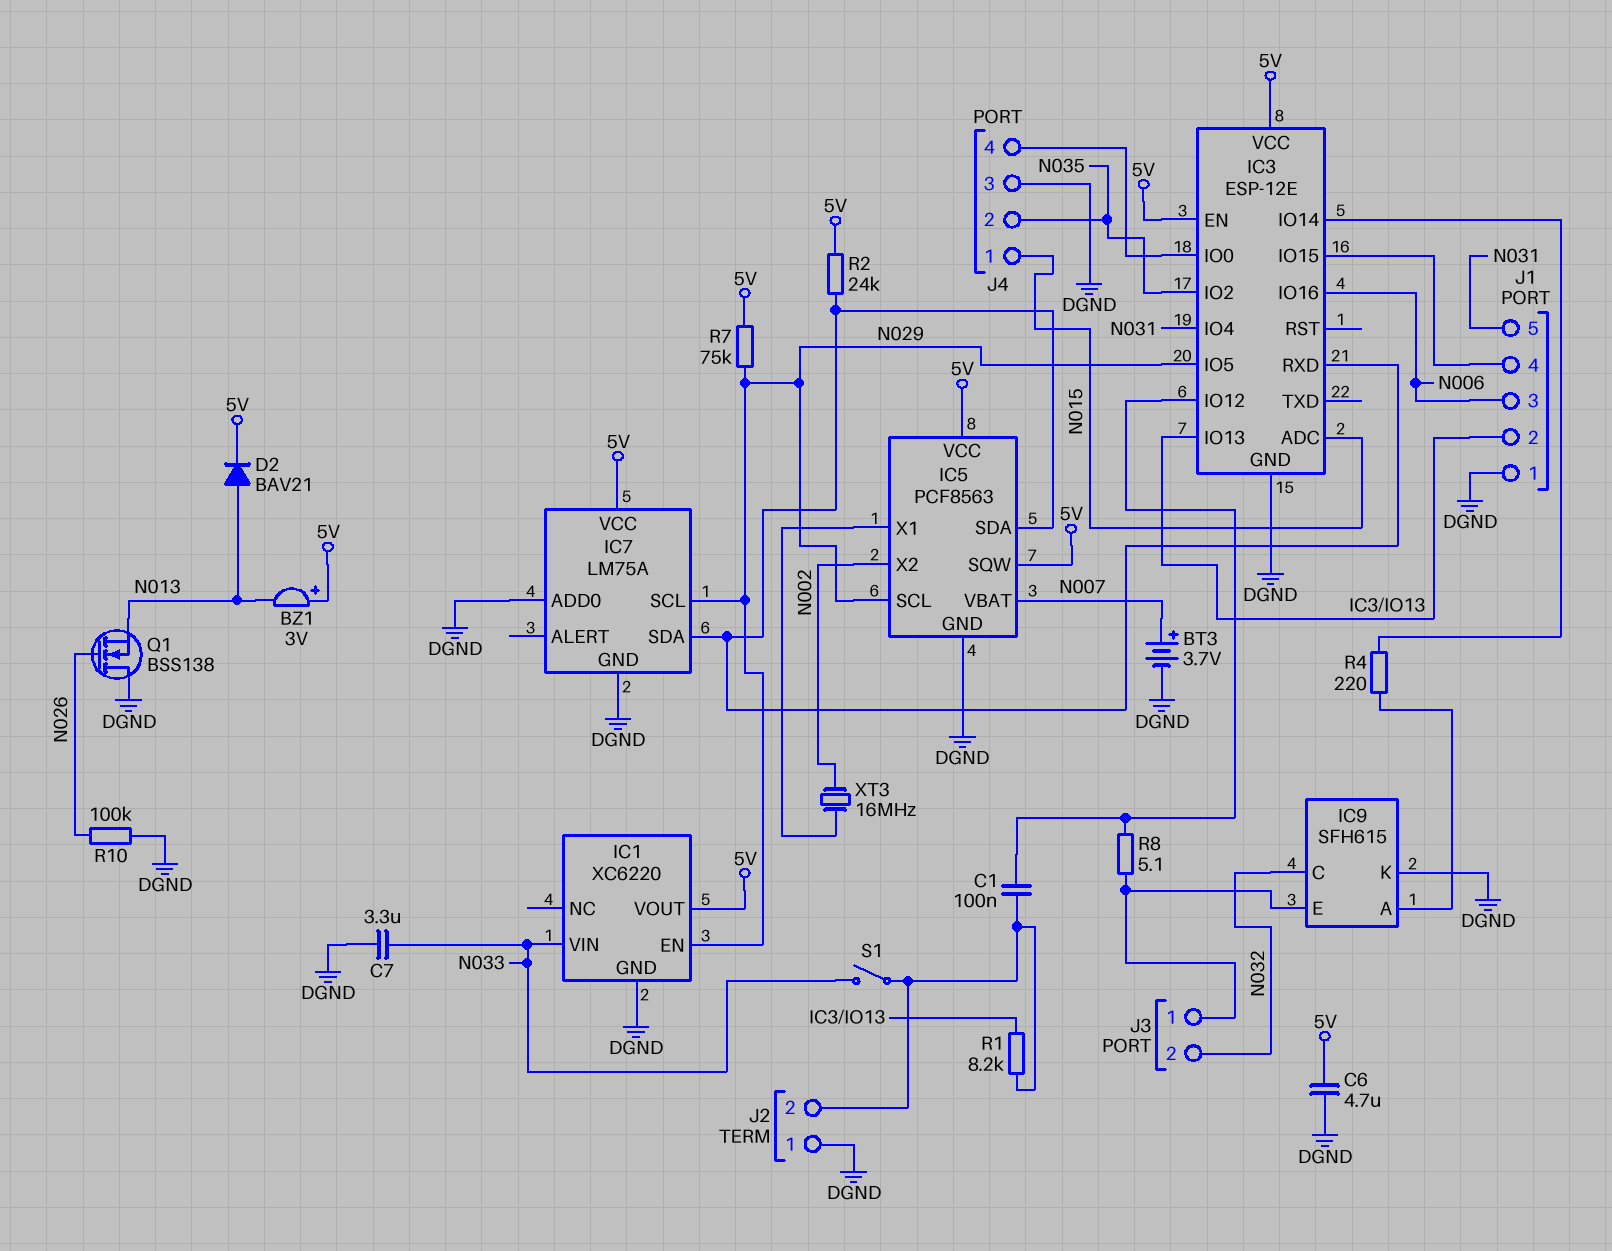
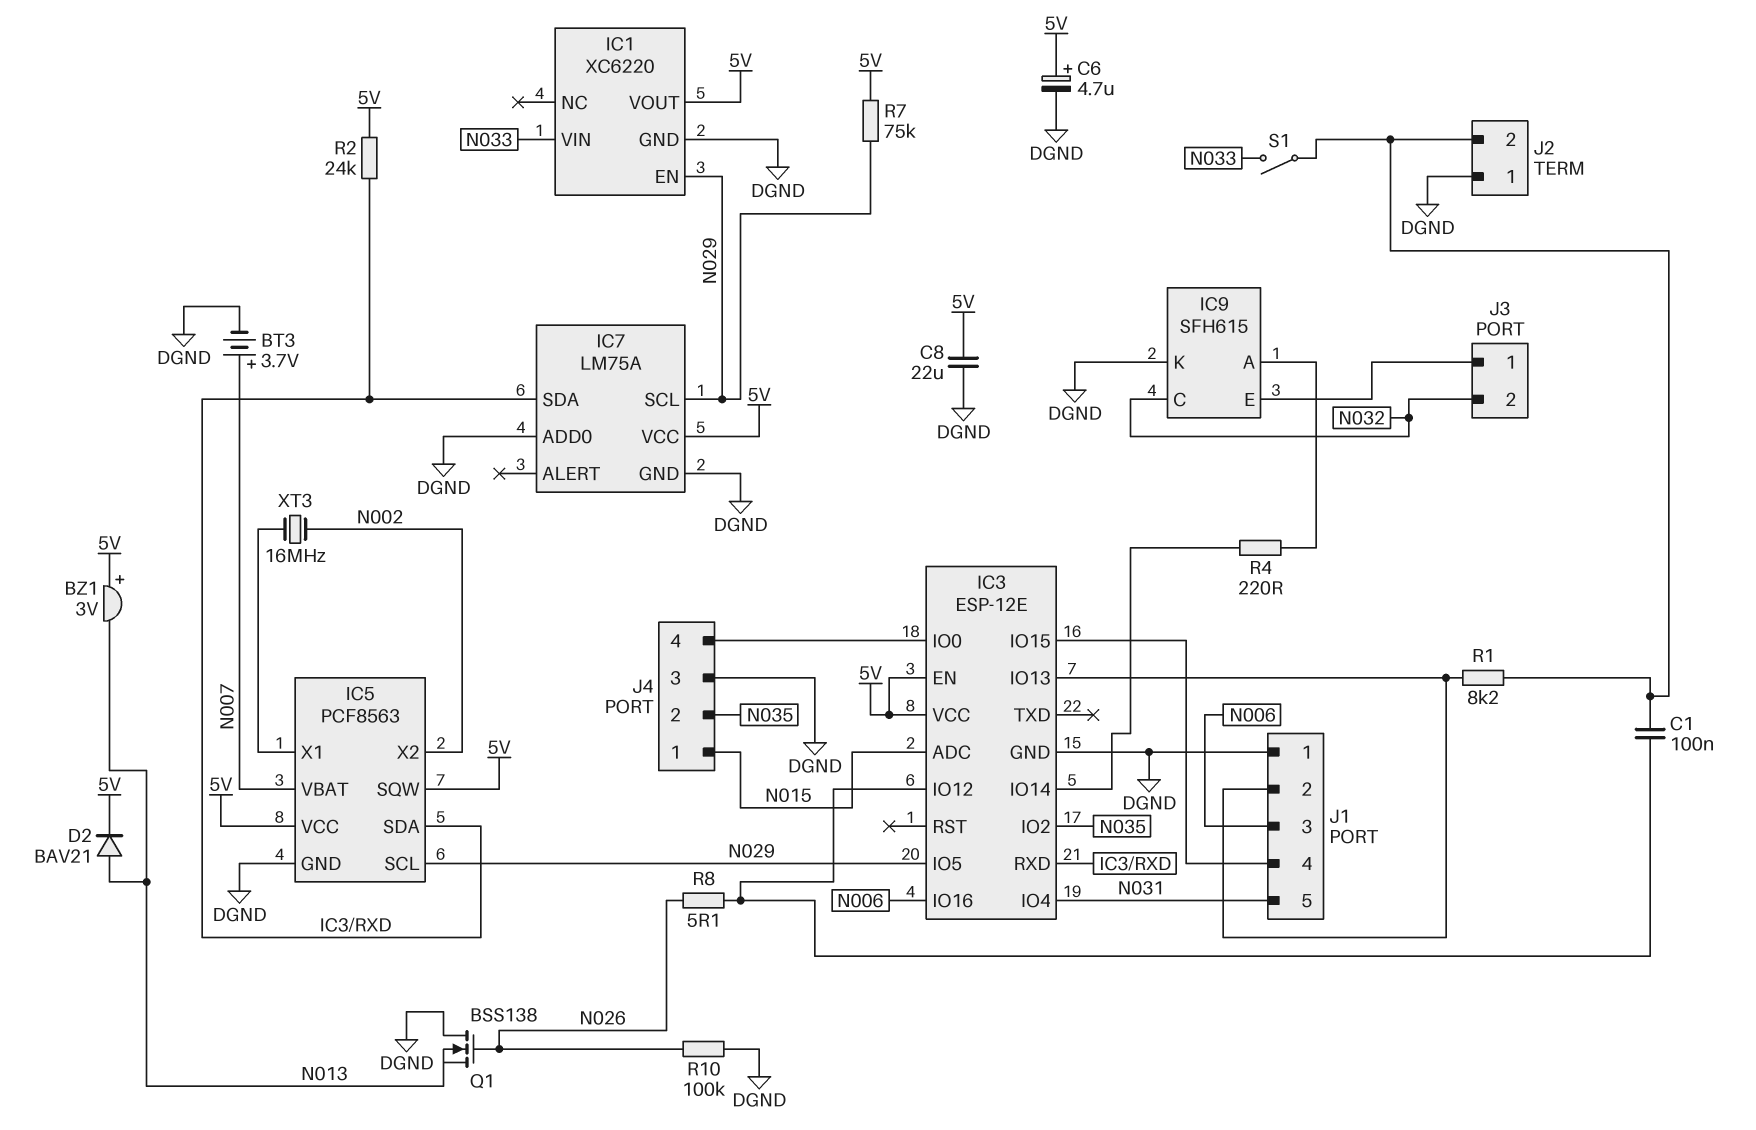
C6: 4.7uF (5V, DGND) -> 4.7uF (plus 5V, minus DGND)
C7: 3.3uF (DGND, N033) -> none
C8: none -> 22uF (5V, DGND)
R8: 5.1 (IC3/IO12, IC9/E) -> 5.1 (IC3/IO12, N026)

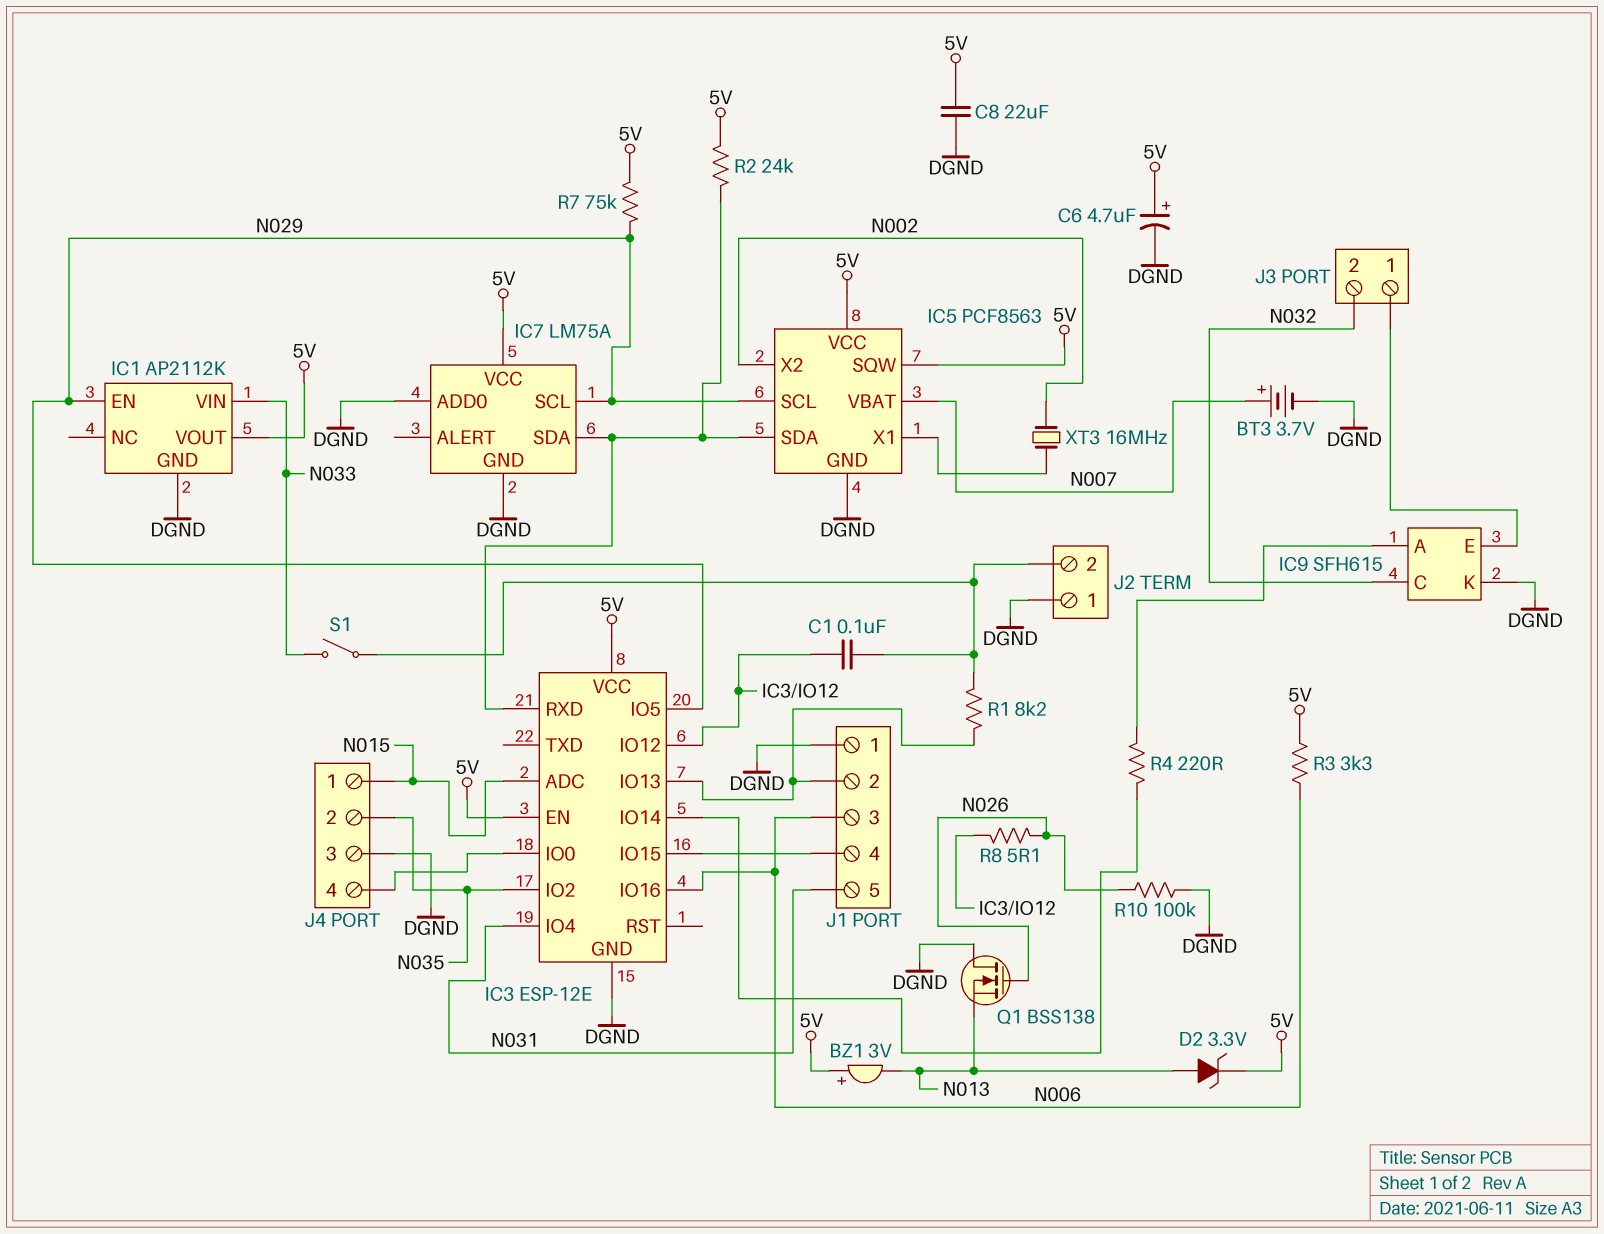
D2: diode BAV21 (A N013, K 5V) -> zener 3.3V (A N013, K 5V)
IC1: XC6220 -> AP2112K
R3: none -> 3.3k (5V, N006)

